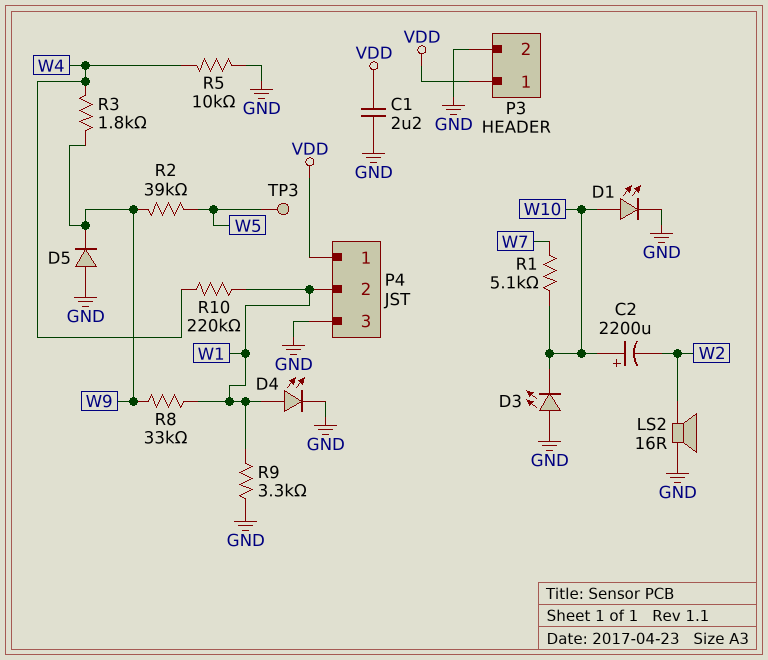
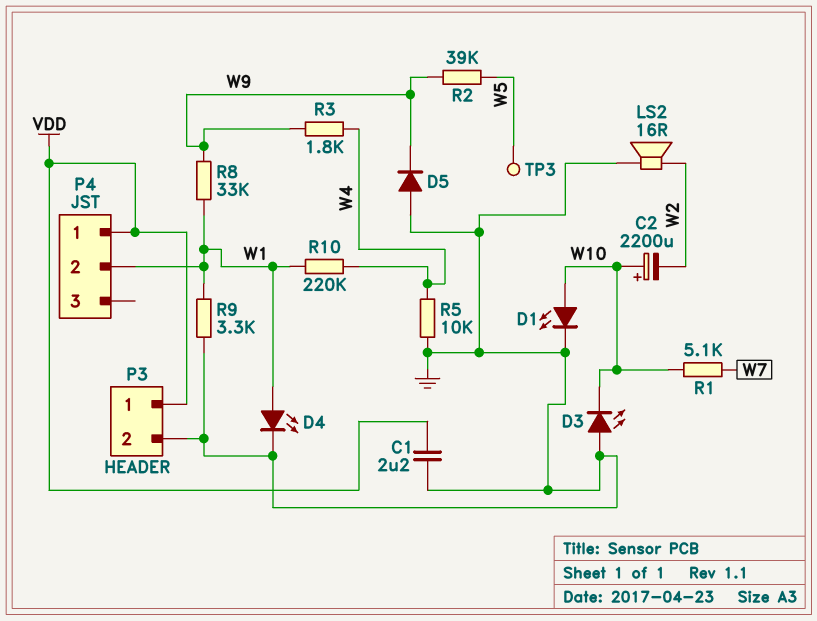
P4 pin 3: GND -> none

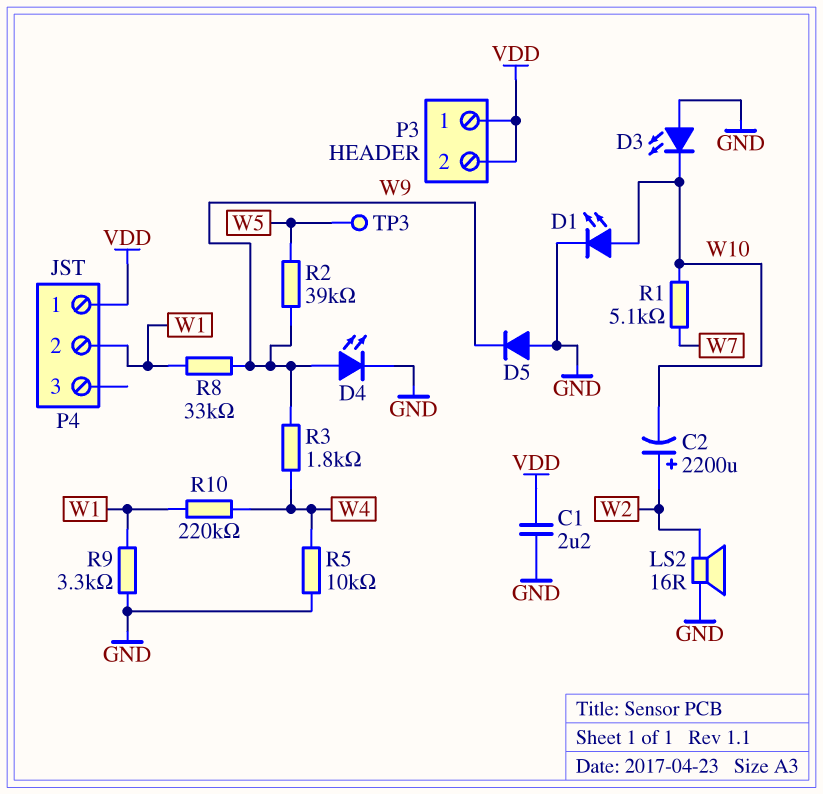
C2: 2200uF (plus W10, minus W2) -> 2200uF (plus W2, minus W10)
D4: LED (A W1, K GND) -> LED (A W9, K GND)
P3 pin 2: GND -> VDD

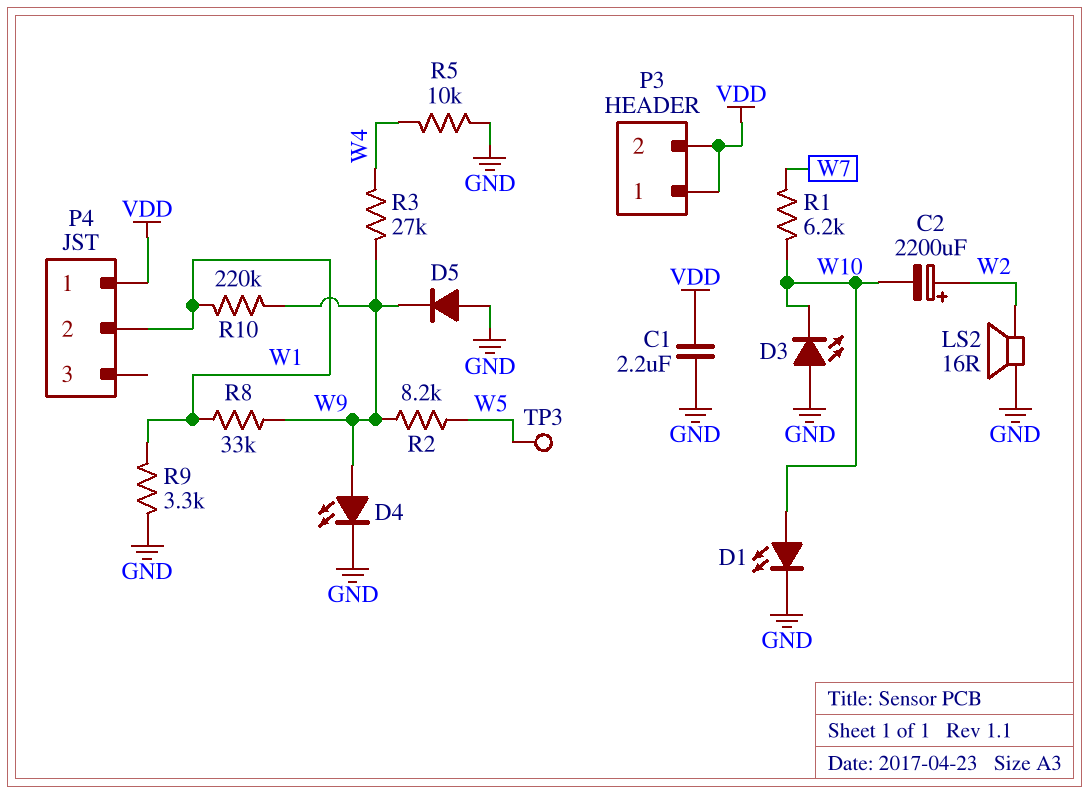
R1: 5.1k (W7, W10) -> 6.2k (W7, W10)
R2: 39k (W5, W9) -> 8.2k (W5, W9)
R3: 1.8k (W4, W9) -> 27k (W4, W9)
R10: 220k (W1, W4) -> 220k (W1, W9)

